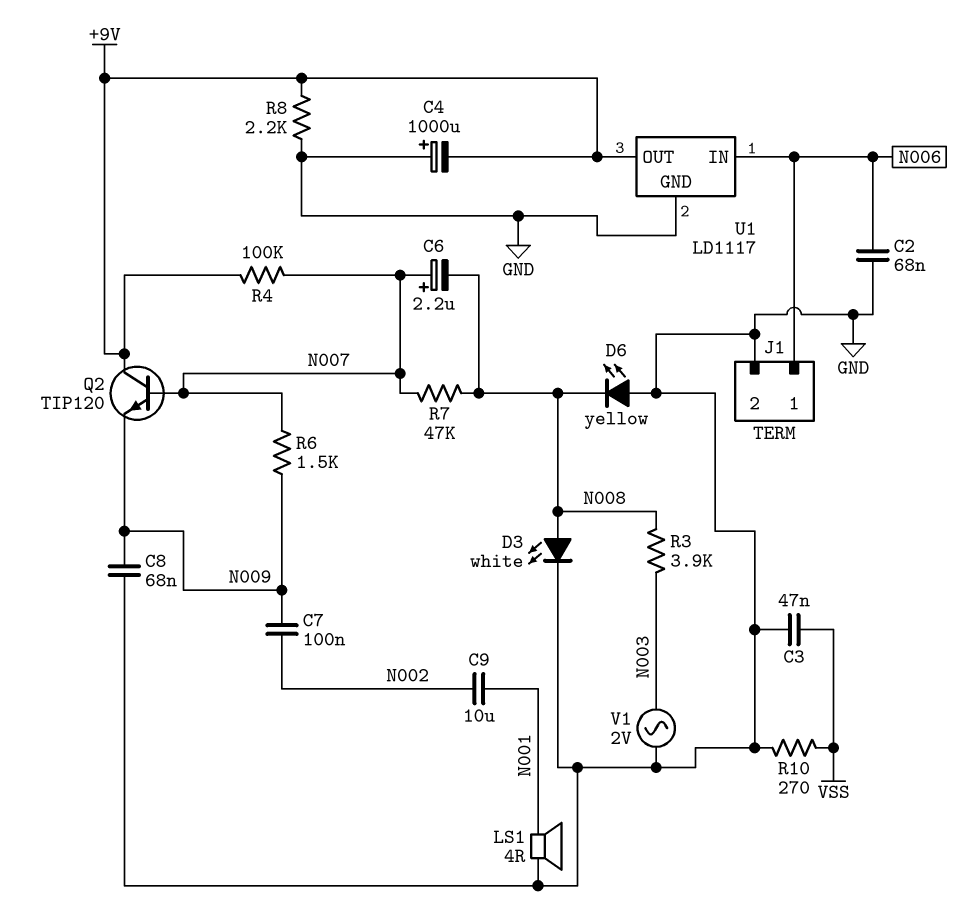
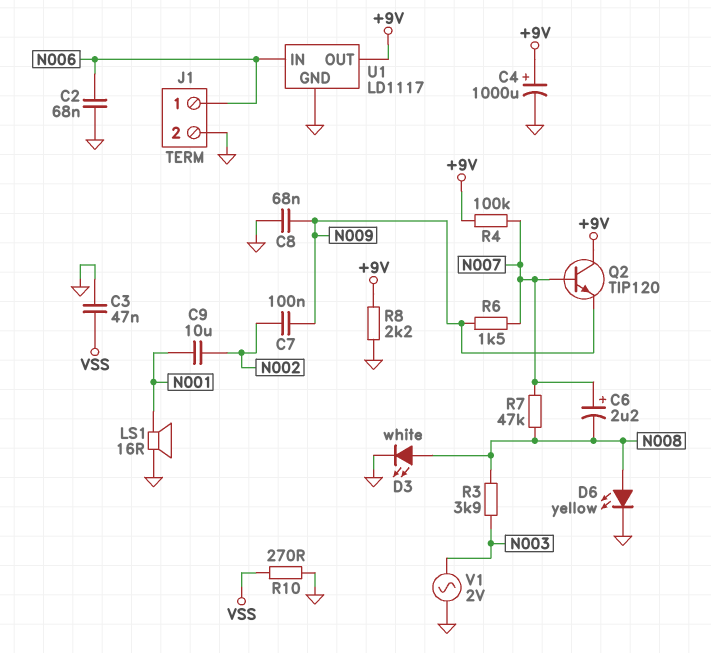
C4: 1000uF (plus GND, minus +9V) -> 1000uF (plus +9V, minus GND)
D6: LED yellow (A GND, K N008) -> LED yellow (A N008, K GND)
LS1: speaker 4R (GND, N001) -> speaker 16R (GND, N001)

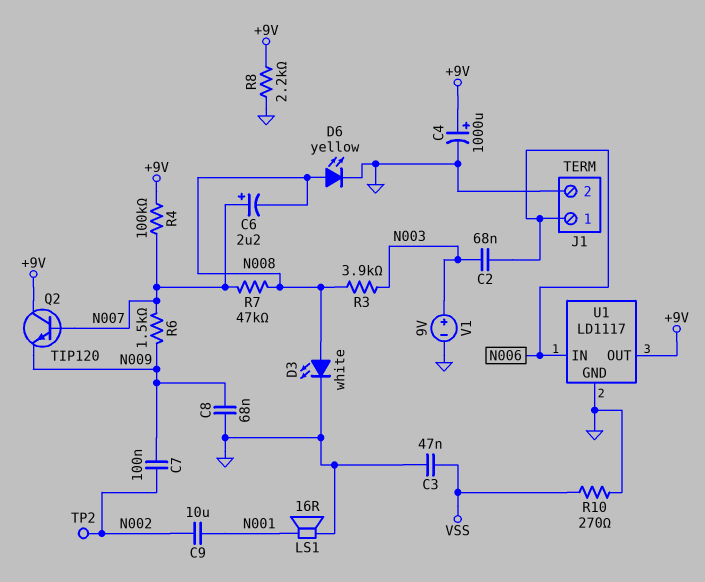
C2: 68nF (GND, N006) -> 68nF (N003, N006)
TP2: none -> test point (N002)
V1: AC 2V (GND, N003) -> 9V (plus N003, minus GND)

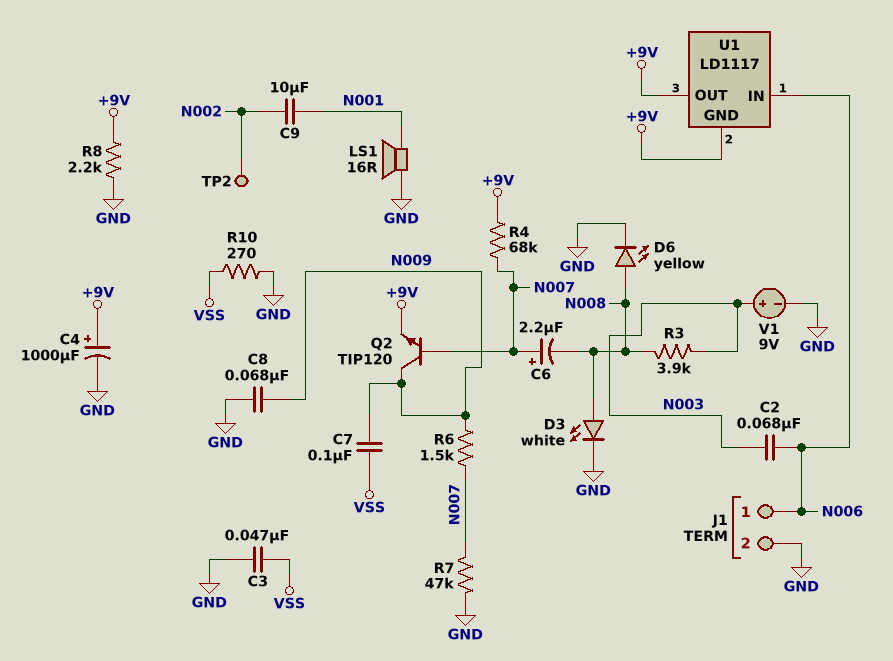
C7: 100nF (N002, N009) -> 100nF (N009, VSS)
Q2: NPN TIP120 (B N007, C +9V, E N009) -> NPN TIP120 (B N007, C N009, E +9V)
R4: 100k (+9V, N007) -> 68k (+9V, N007)
R7: 47k (N007, N008) -> 47k (GND, N007)
U1 pin GND: GND -> +9V

